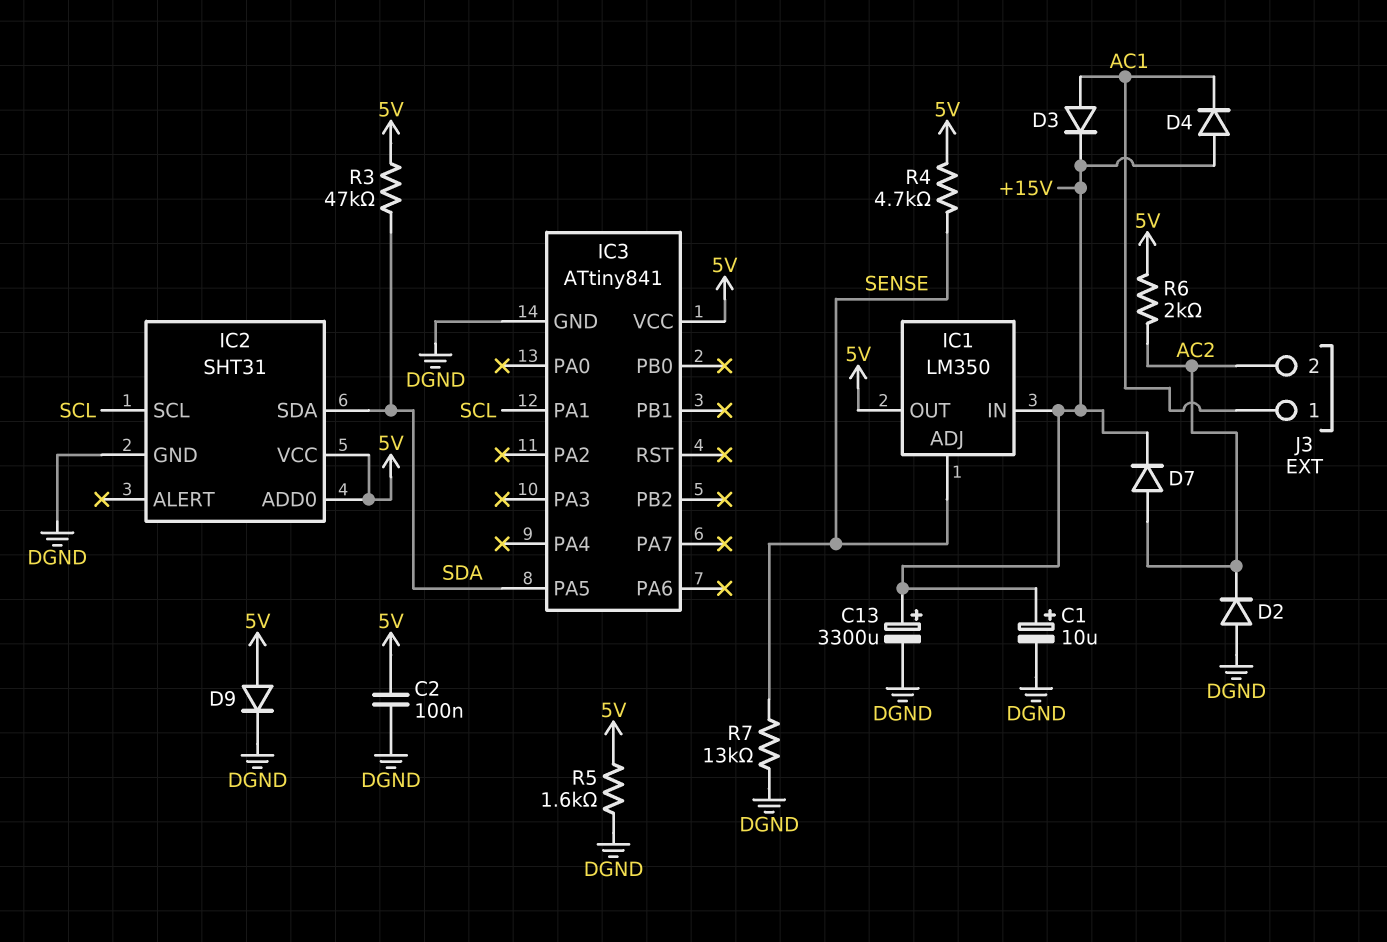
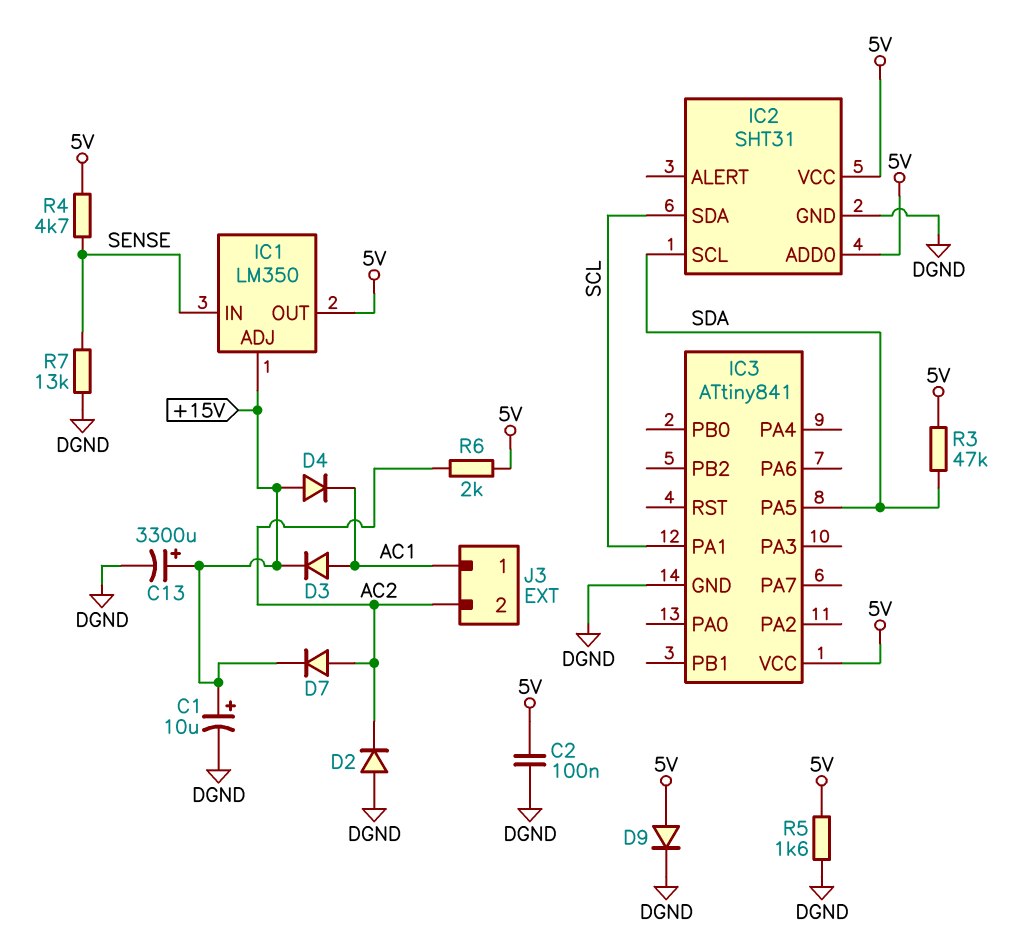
IC1 pin ADJ: SENSE -> +15V
IC1 pin IN: +15V -> SENSE
IC2 pin SCL: SCL -> SDA
IC2 pin SDA: SDA -> SCL

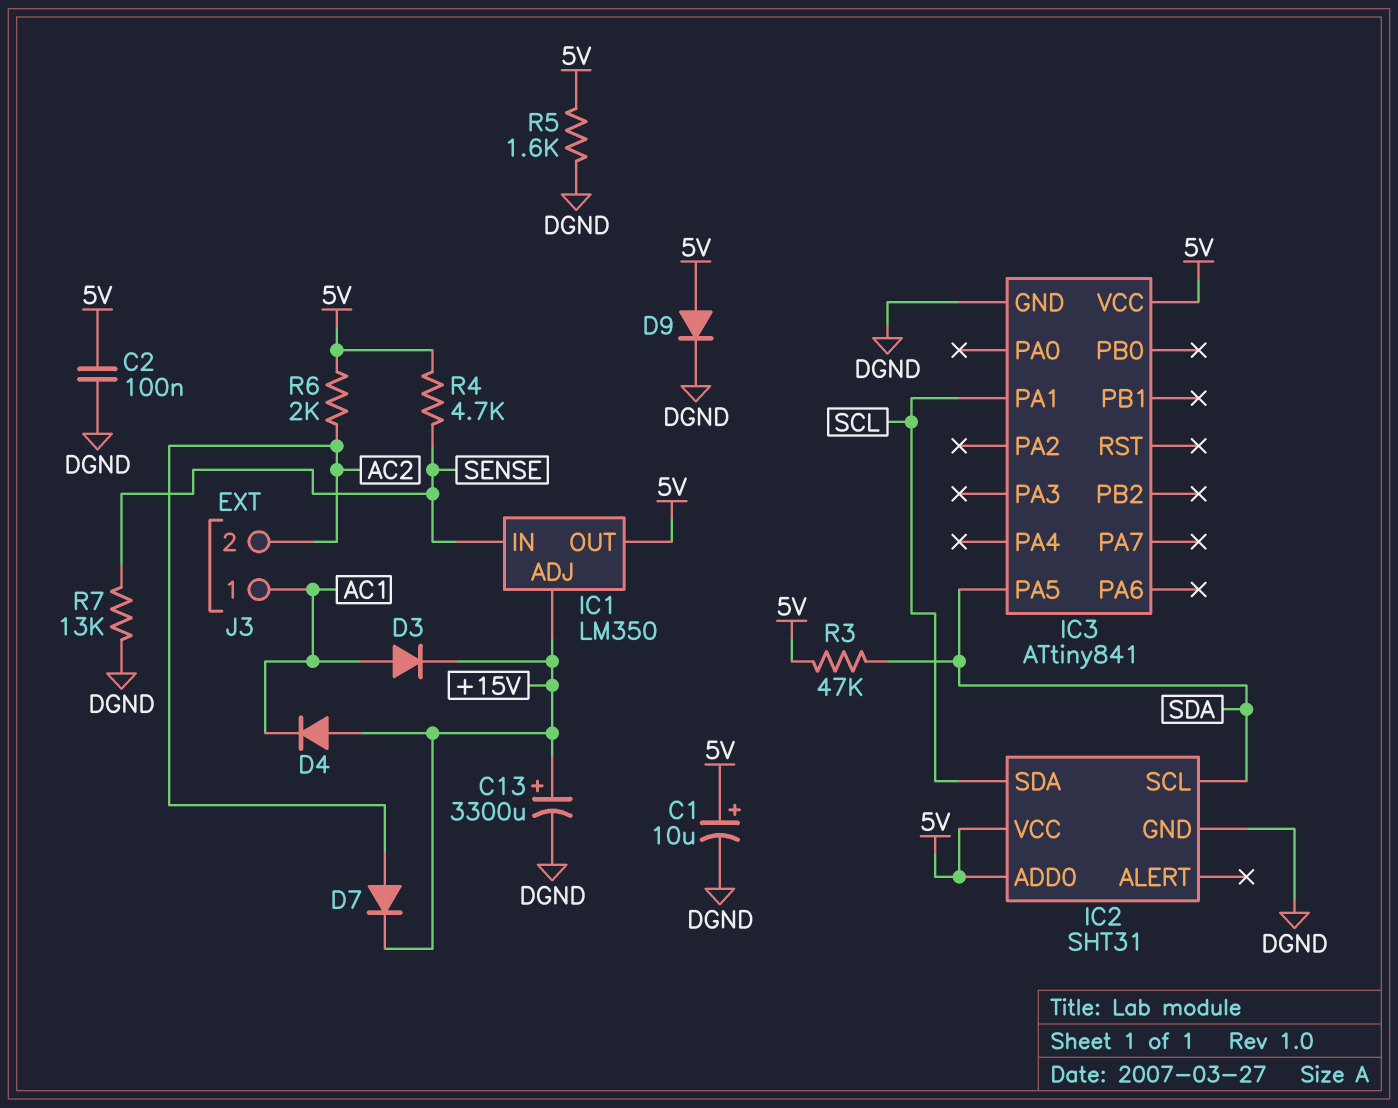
C1: 10uF (plus +15V, minus DGND) -> 10uF (plus 5V, minus DGND)
D2: diode (A DGND, K AC2) -> none

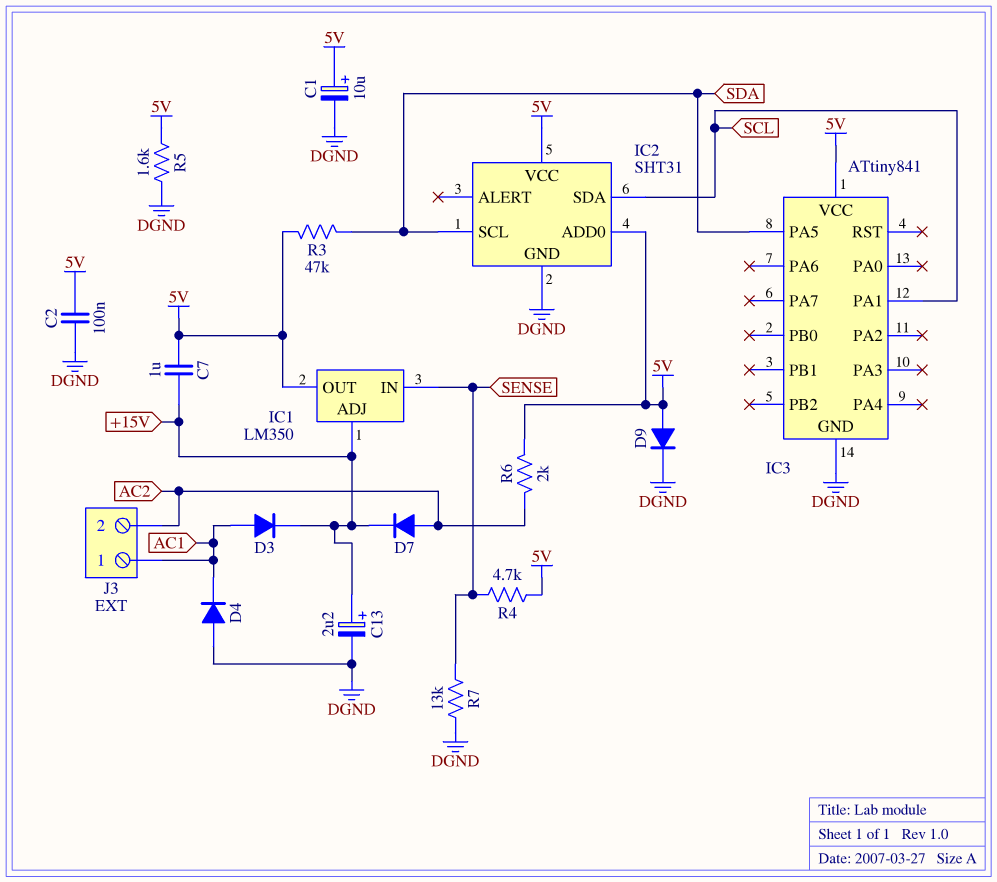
C7: none -> 1uF (+15V, 5V)
C13: 3300uF (plus +15V, minus DGND) -> 2.2uF (plus +15V, minus DGND)
D4: diode (A +15V, K AC1) -> diode (A DGND, K AC1)

